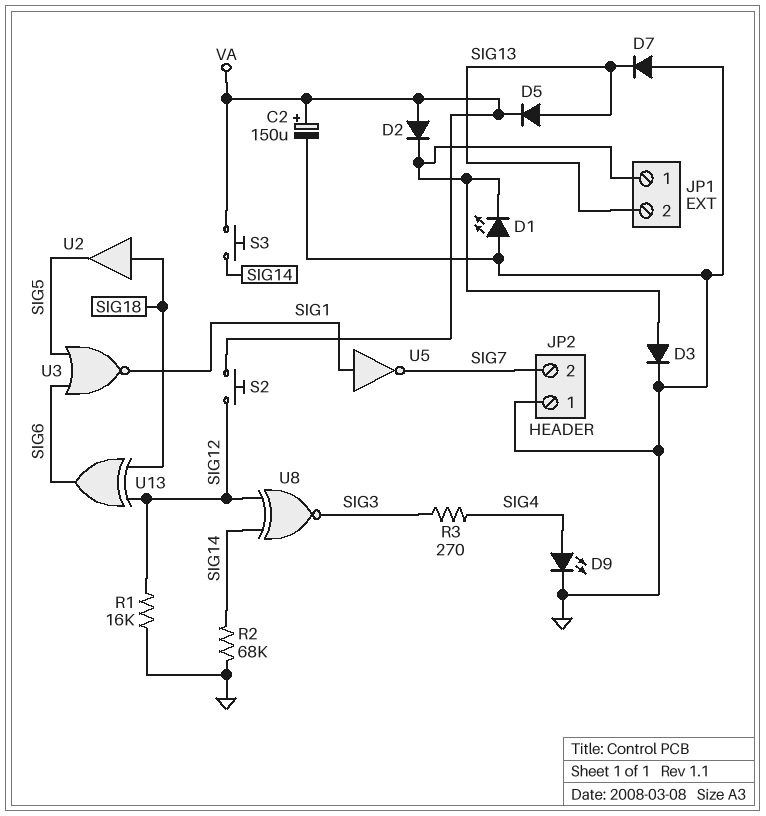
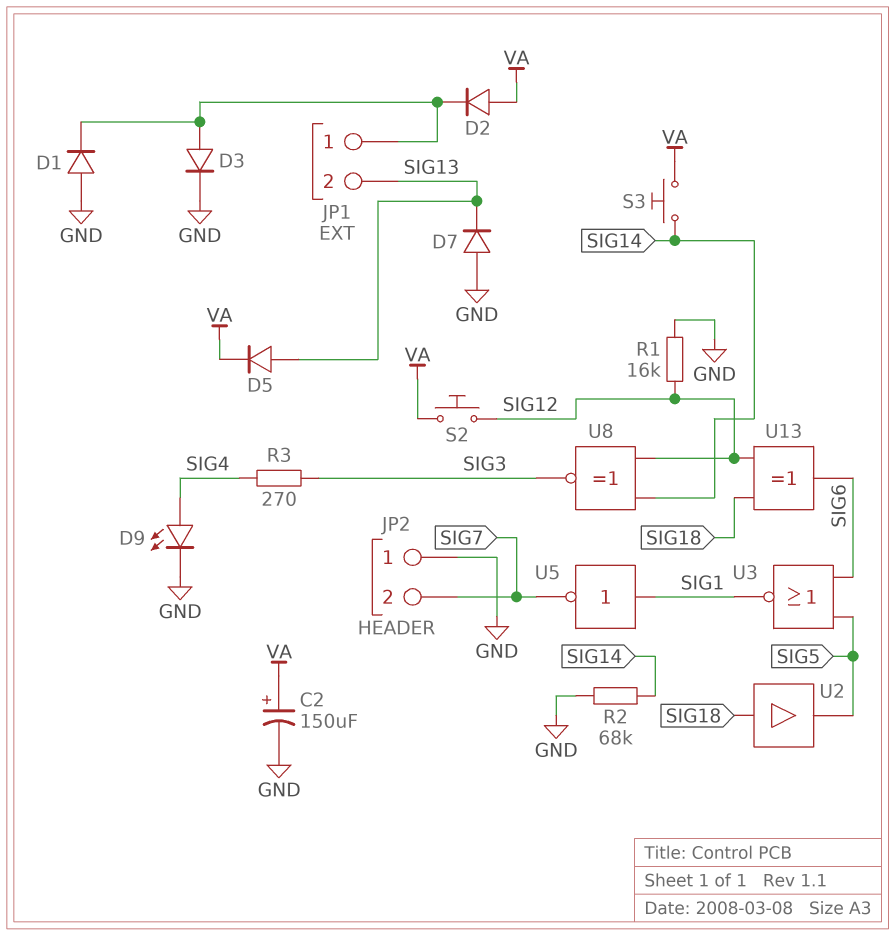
D1: LED (A GND, K JP1/1) -> diode (A GND, K JP1/1)

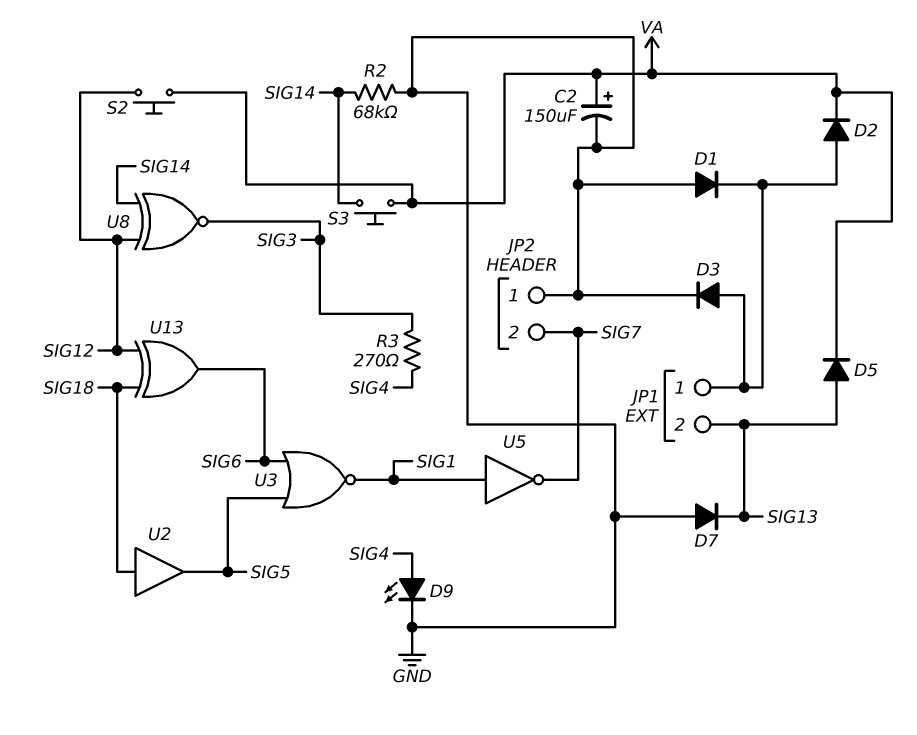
D2: diode (A VA, K JP1/1) -> diode (A JP1/1, K VA)
R1: 16k (GND, SIG12) -> none

